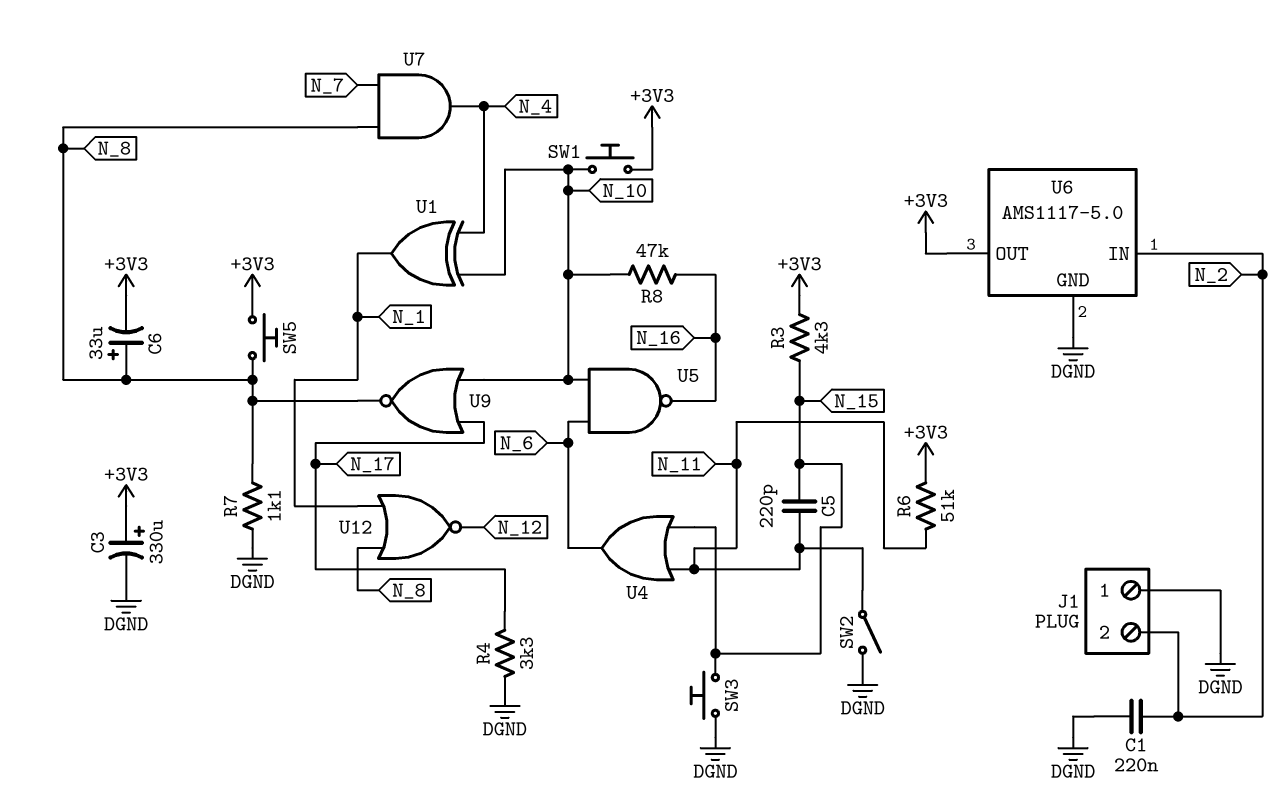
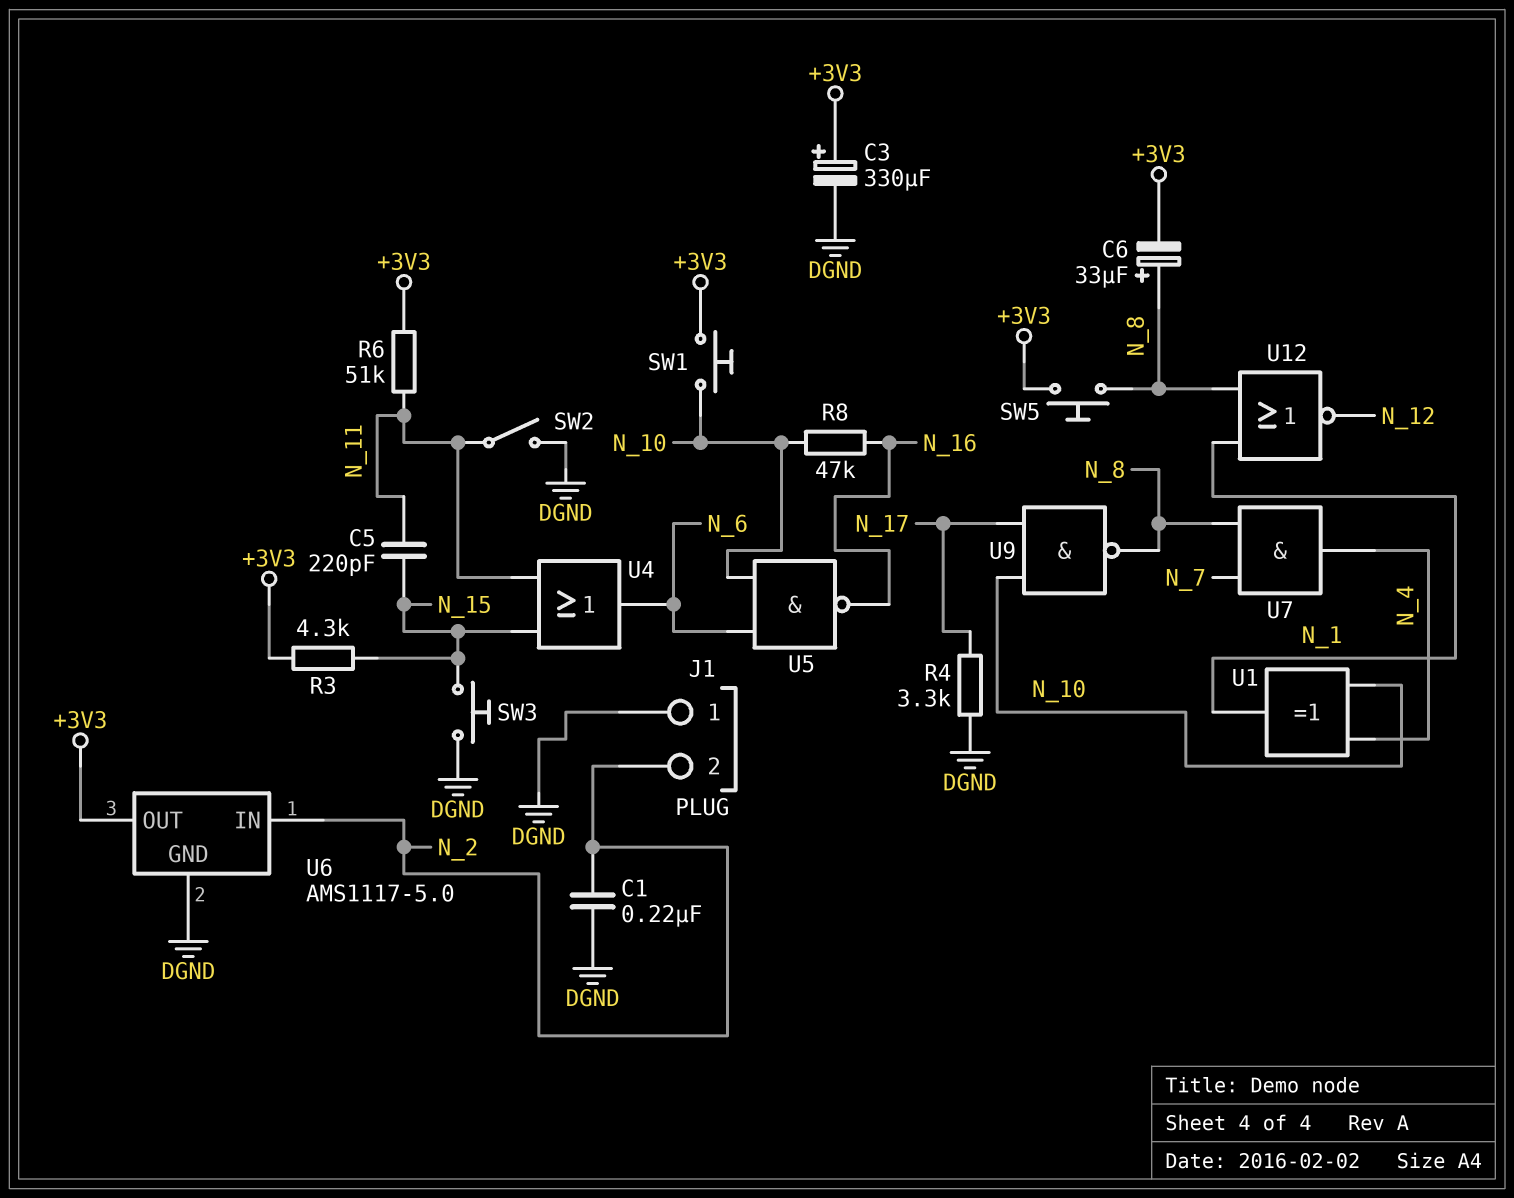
R7: 1.1k (DGND, N_8) -> none
U9: NOR (in N_10, in N_17, out N_8) -> NAND (in N_10, in N_17, out N_8)

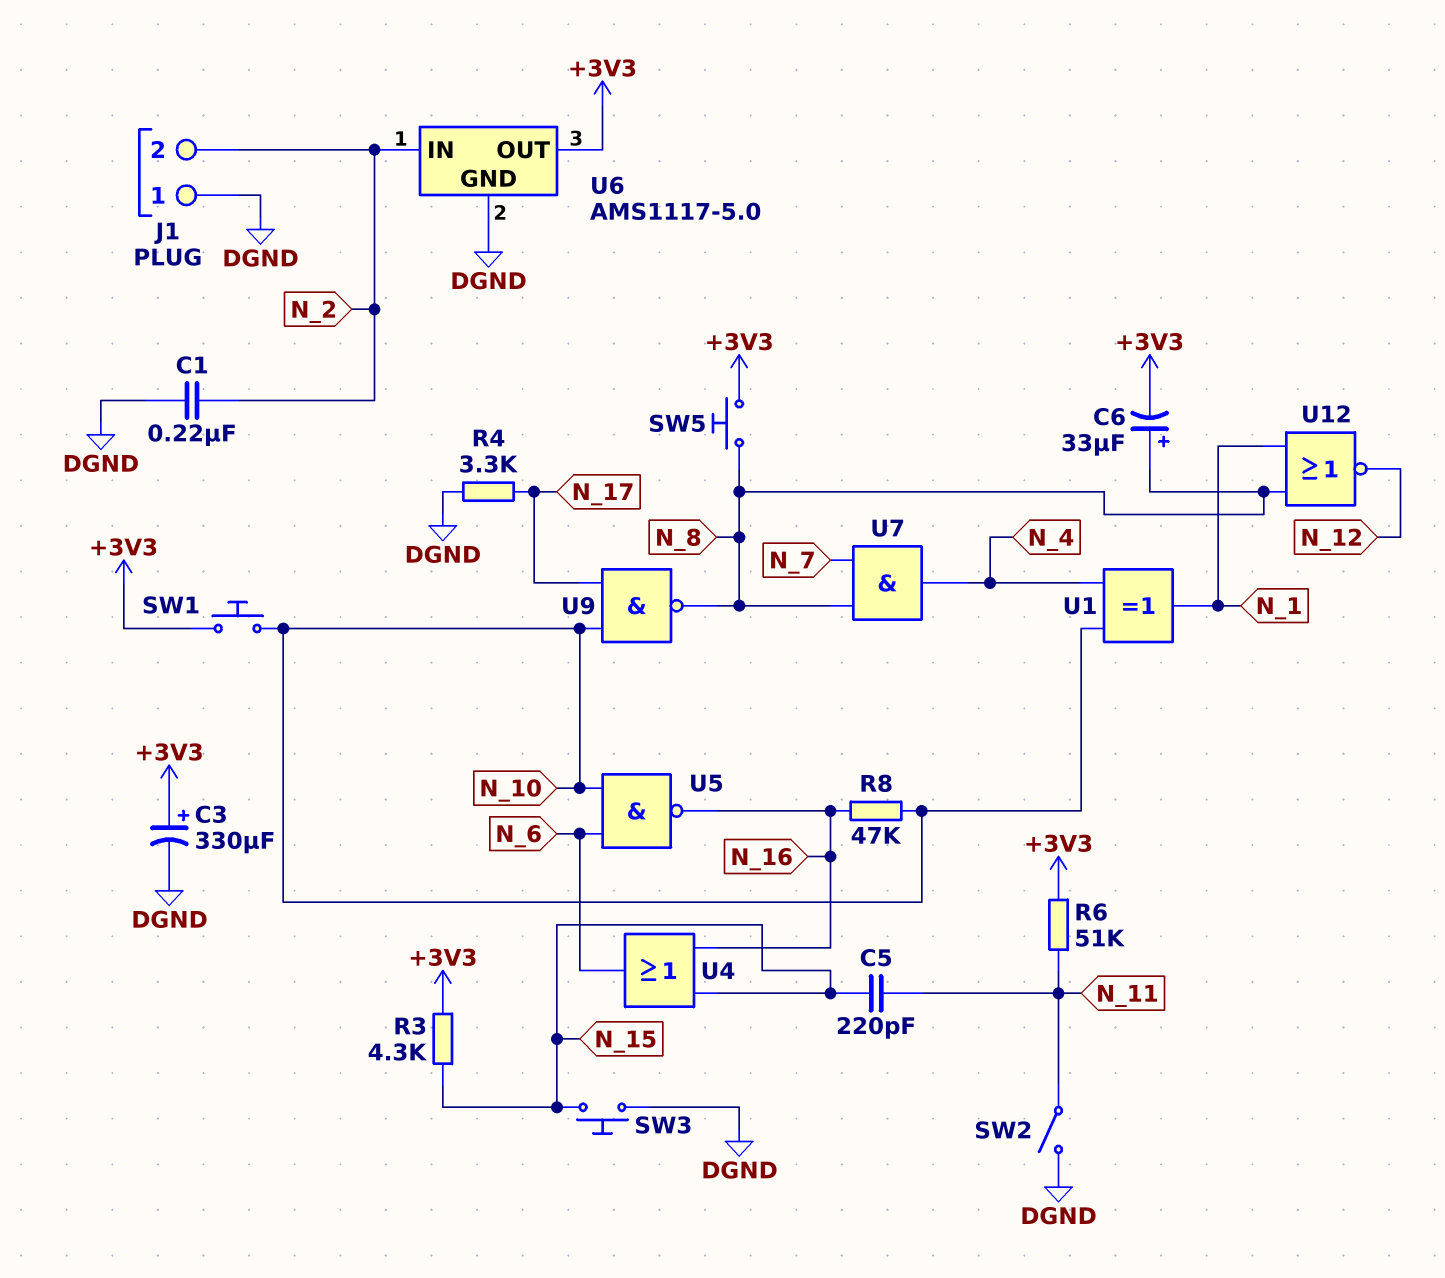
U4: OR (in N_11, in N_15, out N_6) -> OR (in N_15, in N_16, out N_6)

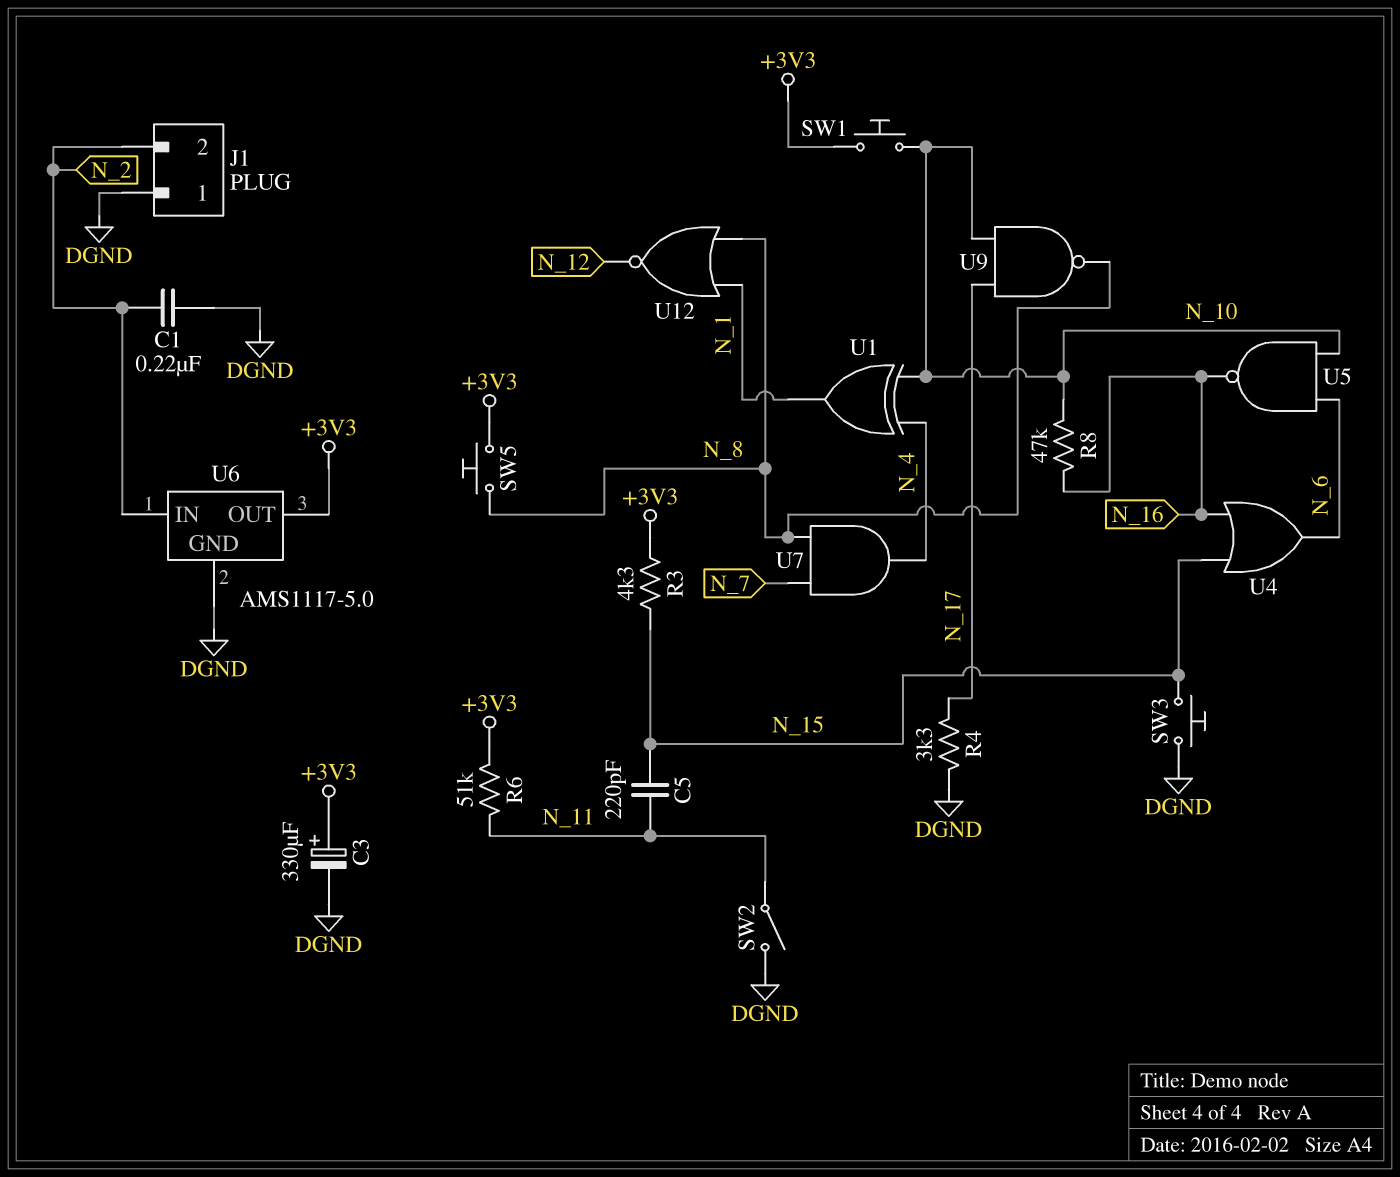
C6: 33uF (plus N_8, minus +3V3) -> none

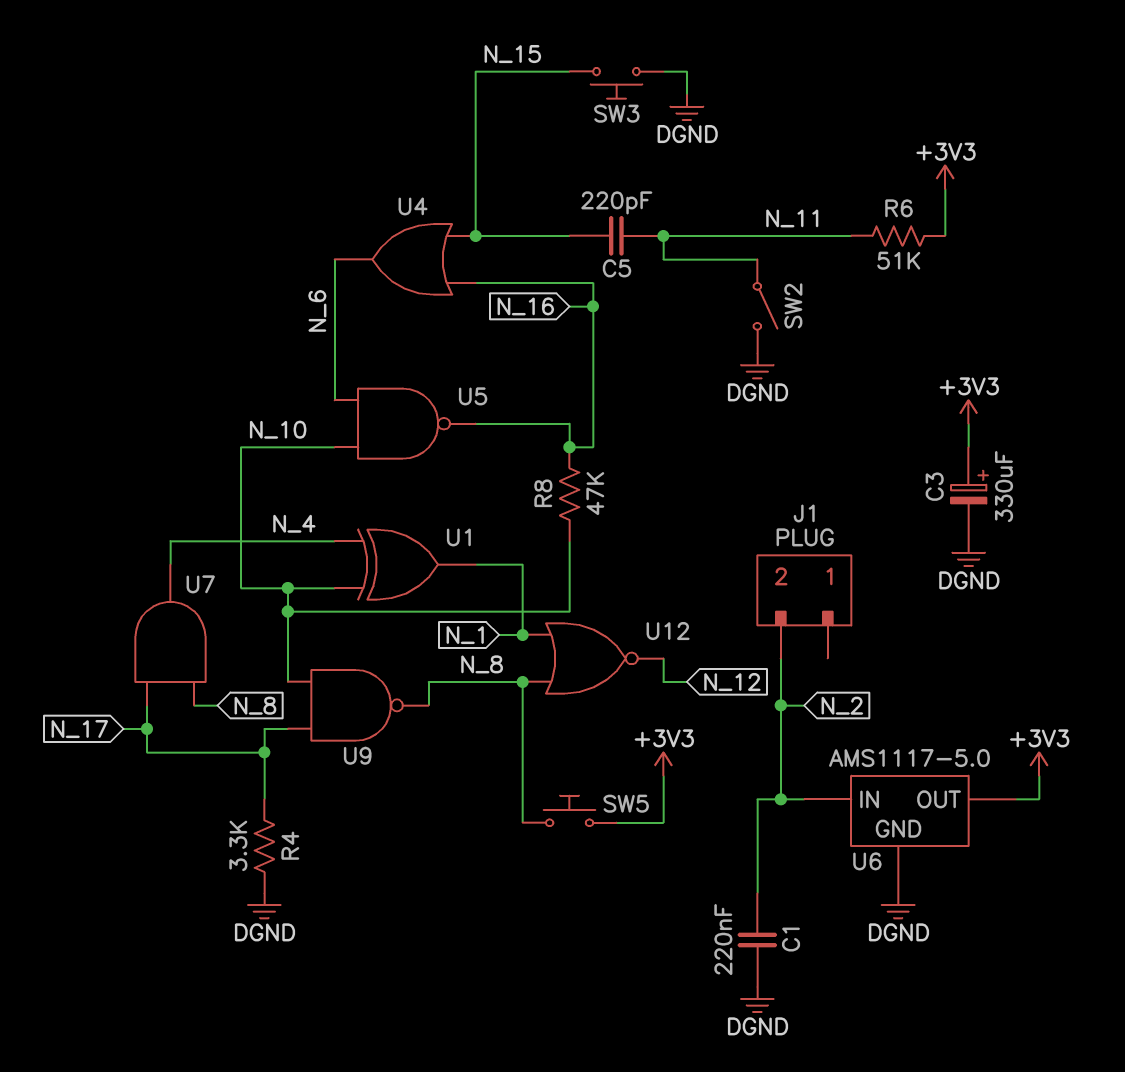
J1 pin 1: DGND -> none
R3: 4.3k (+3V3, N_15) -> none
SW1: button (+3V3, N_10) -> none
U7: AND (in N_7, in N_8, out N_4) -> AND (in N_8, in N_17, out N_4)

